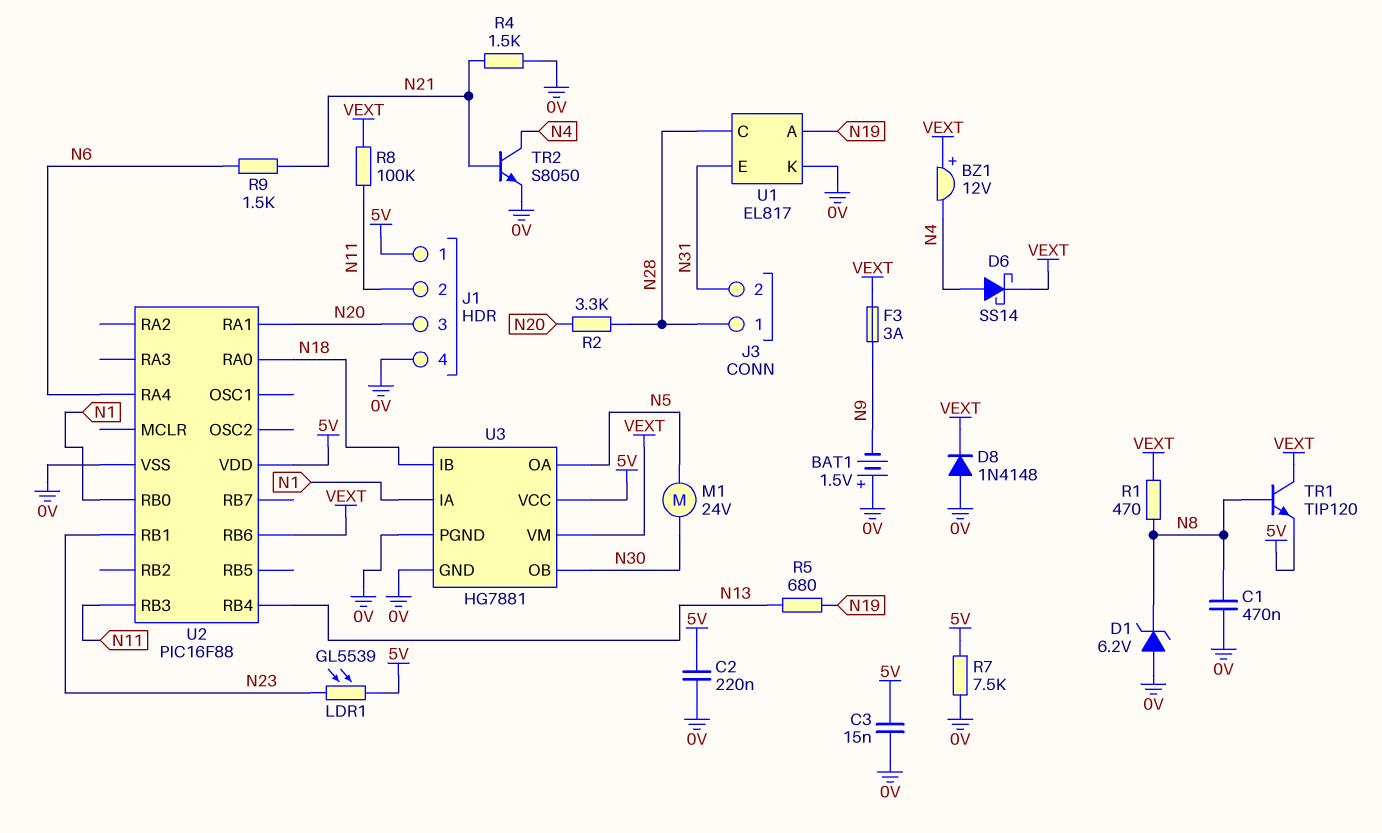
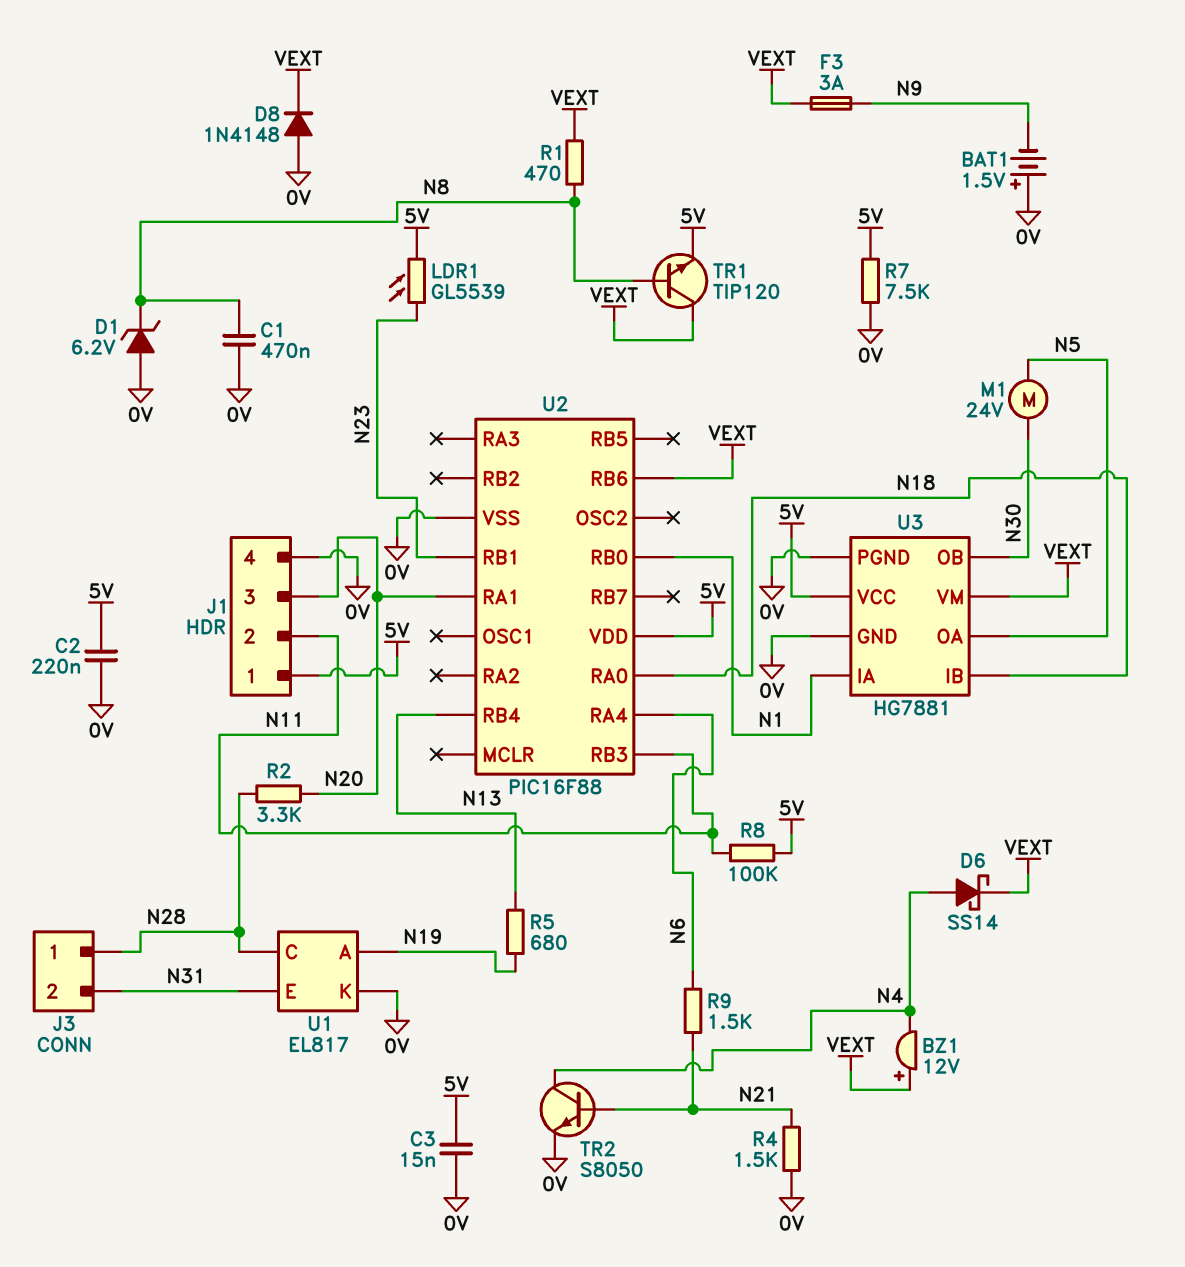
R8: 100k (N11, VEXT) -> 100k (5V, N11)

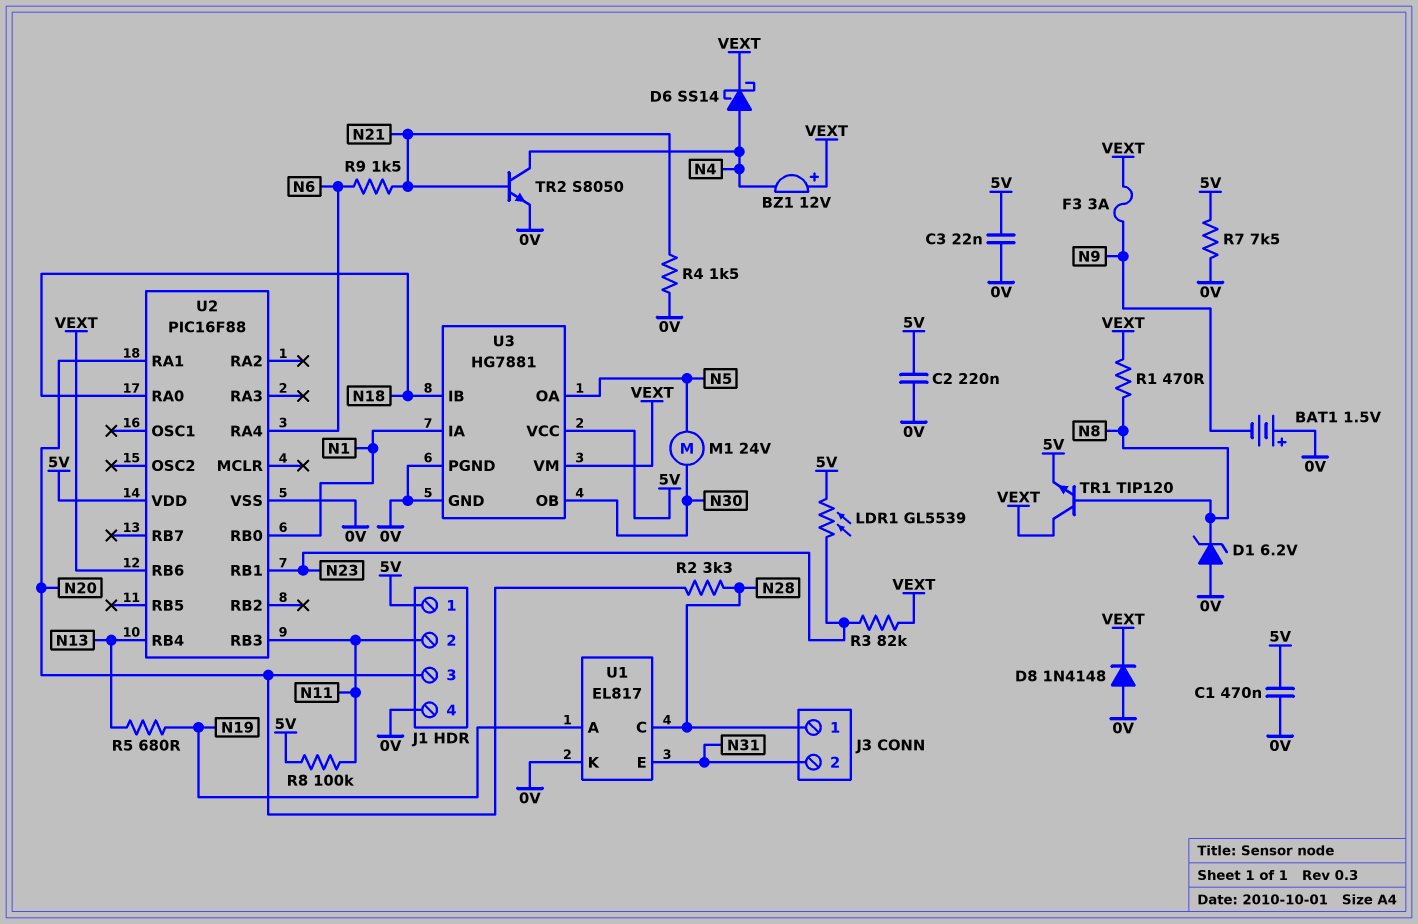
C1: 470nF (0V, N8) -> 470nF (0V, 5V)
C3: 15nF (0V, 5V) -> 22nF (0V, 5V)
R3: none -> 82k (N23, VEXT)

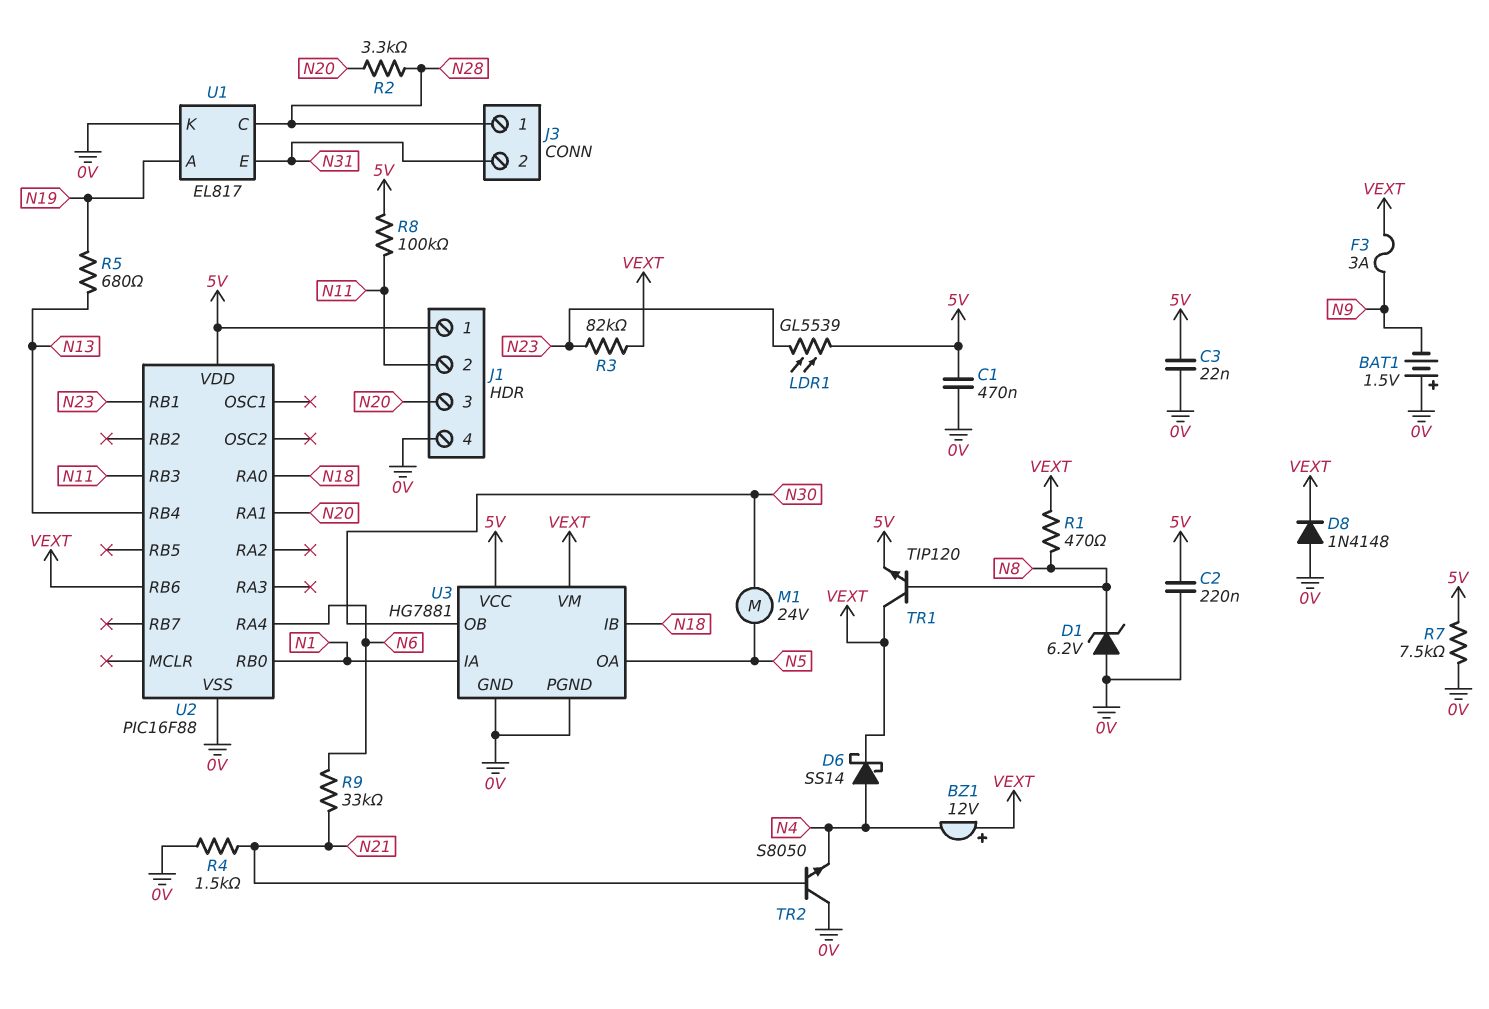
R9: 1.5k (N6, N21) -> 33k (N6, N21)
TR2: NPN S8050 (B N21, C N4, E 0V) -> NPN S8050 (B N21, C 0V, E N4)

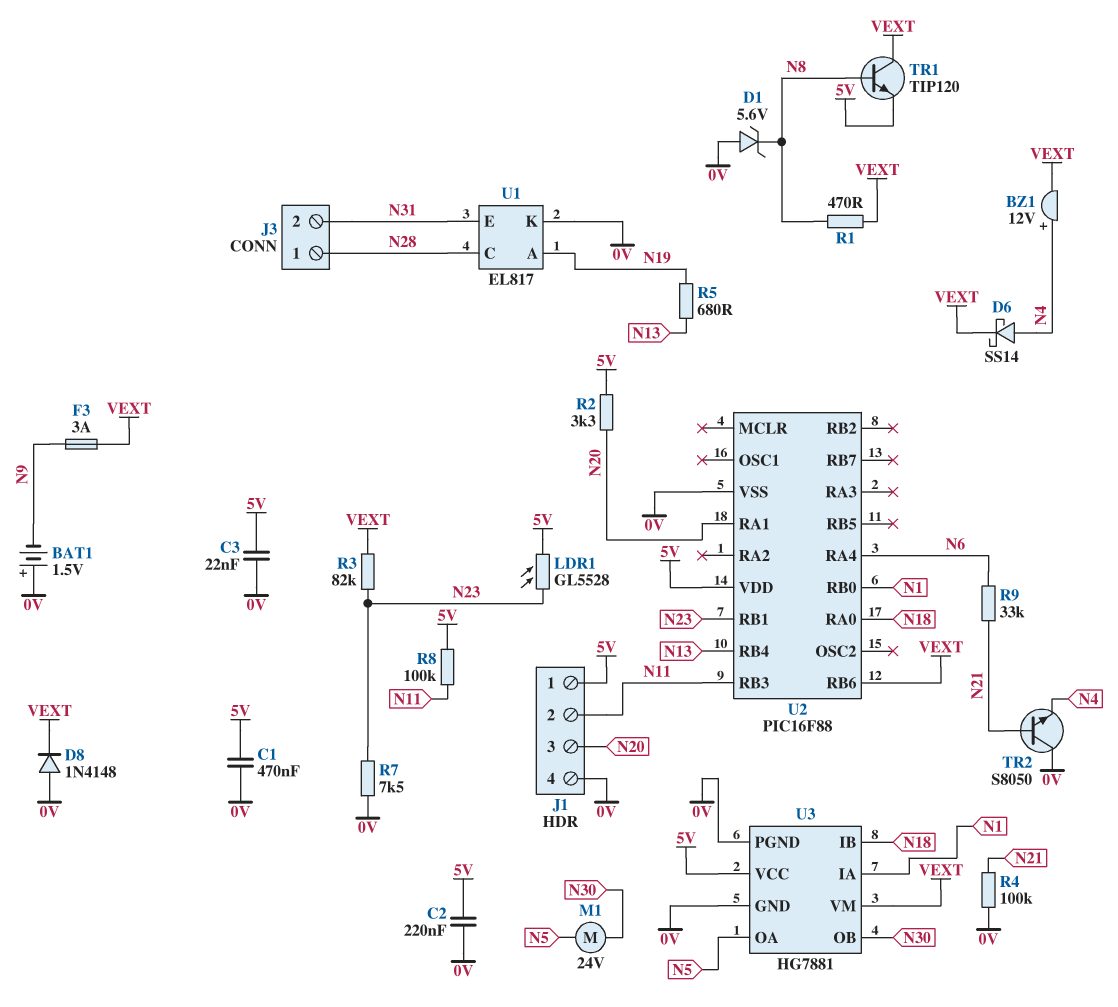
BZ1: buzzer 12V (plus VEXT, minus N4) -> buzzer 12V (plus N4, minus VEXT)
D1: zener 6.2V (A 0V, K N8) -> zener 5.6V (A 0V, K N8)
LDR1: GL5539 (5V, N23) -> GL5528 (5V, N23)
R2: 3.3k (N20, N28) -> 3.3k (5V, N20)
R4: 1.5k (0V, N21) -> 100k (0V, N21)
R7: 7.5k (0V, 5V) -> 7.5k (0V, N23)

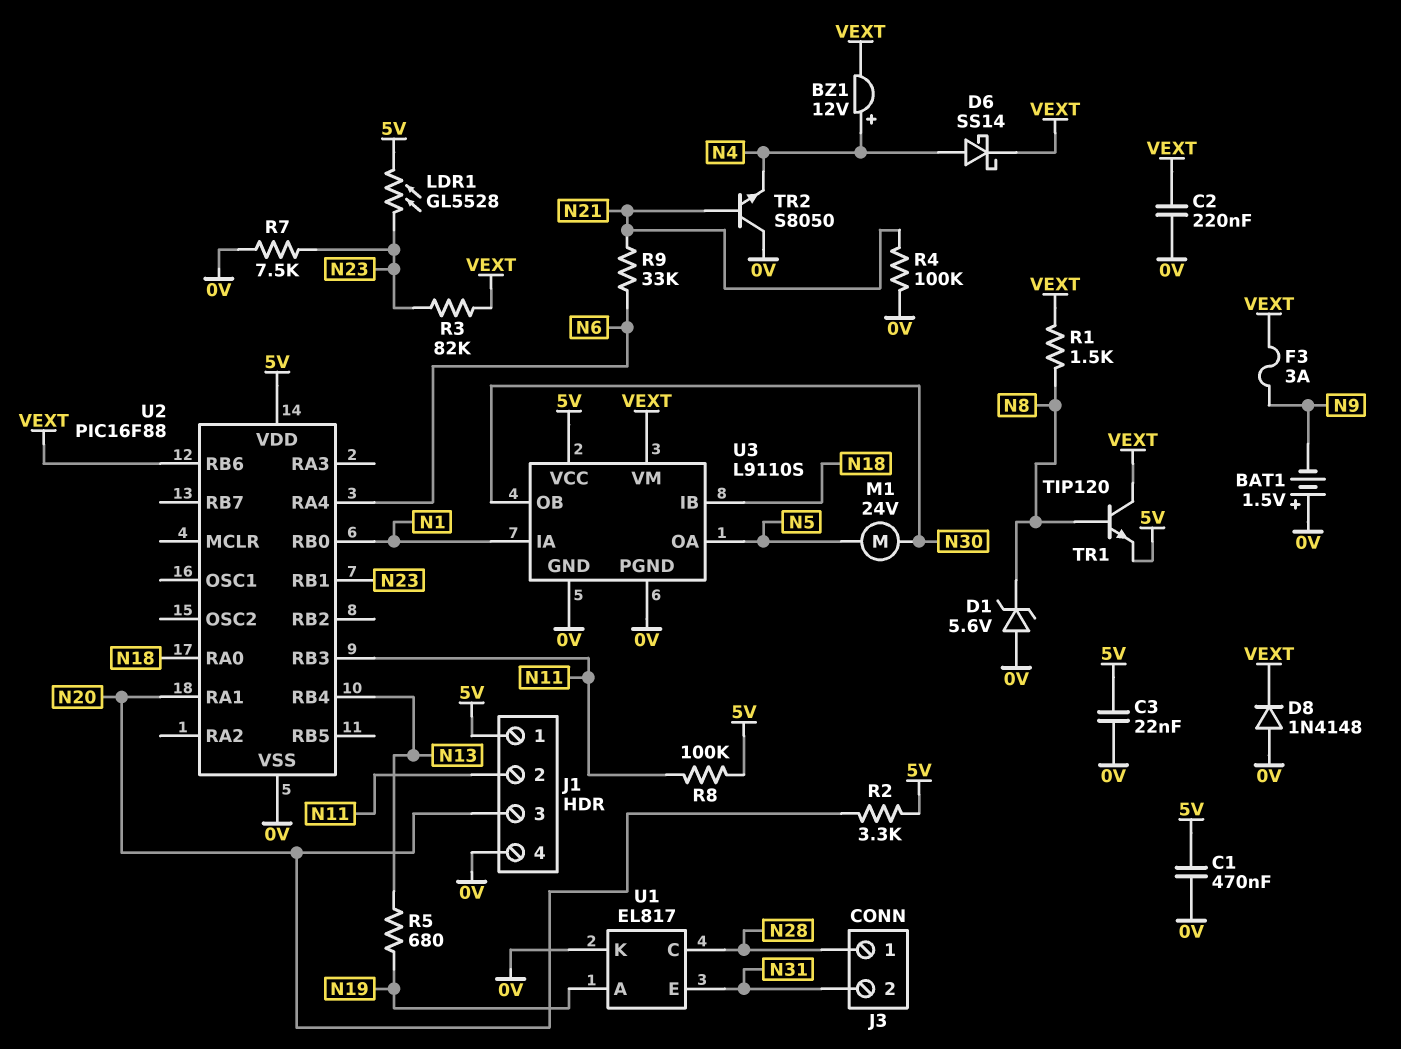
C2: 220nF (0V, 5V) -> 220nF (0V, VEXT)
R1: 470 (N8, VEXT) -> 1.5k (N8, VEXT)
U3: HG7881 -> L9110S

